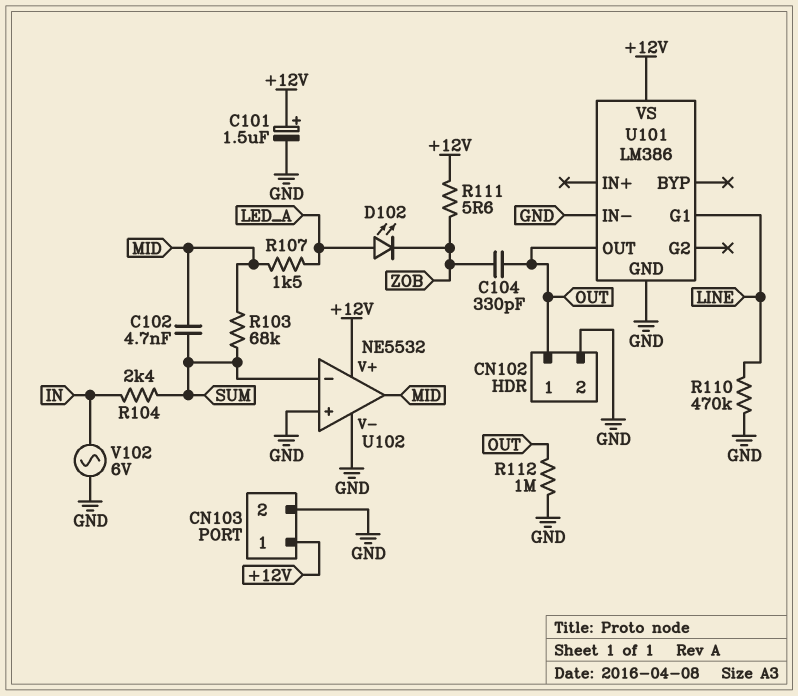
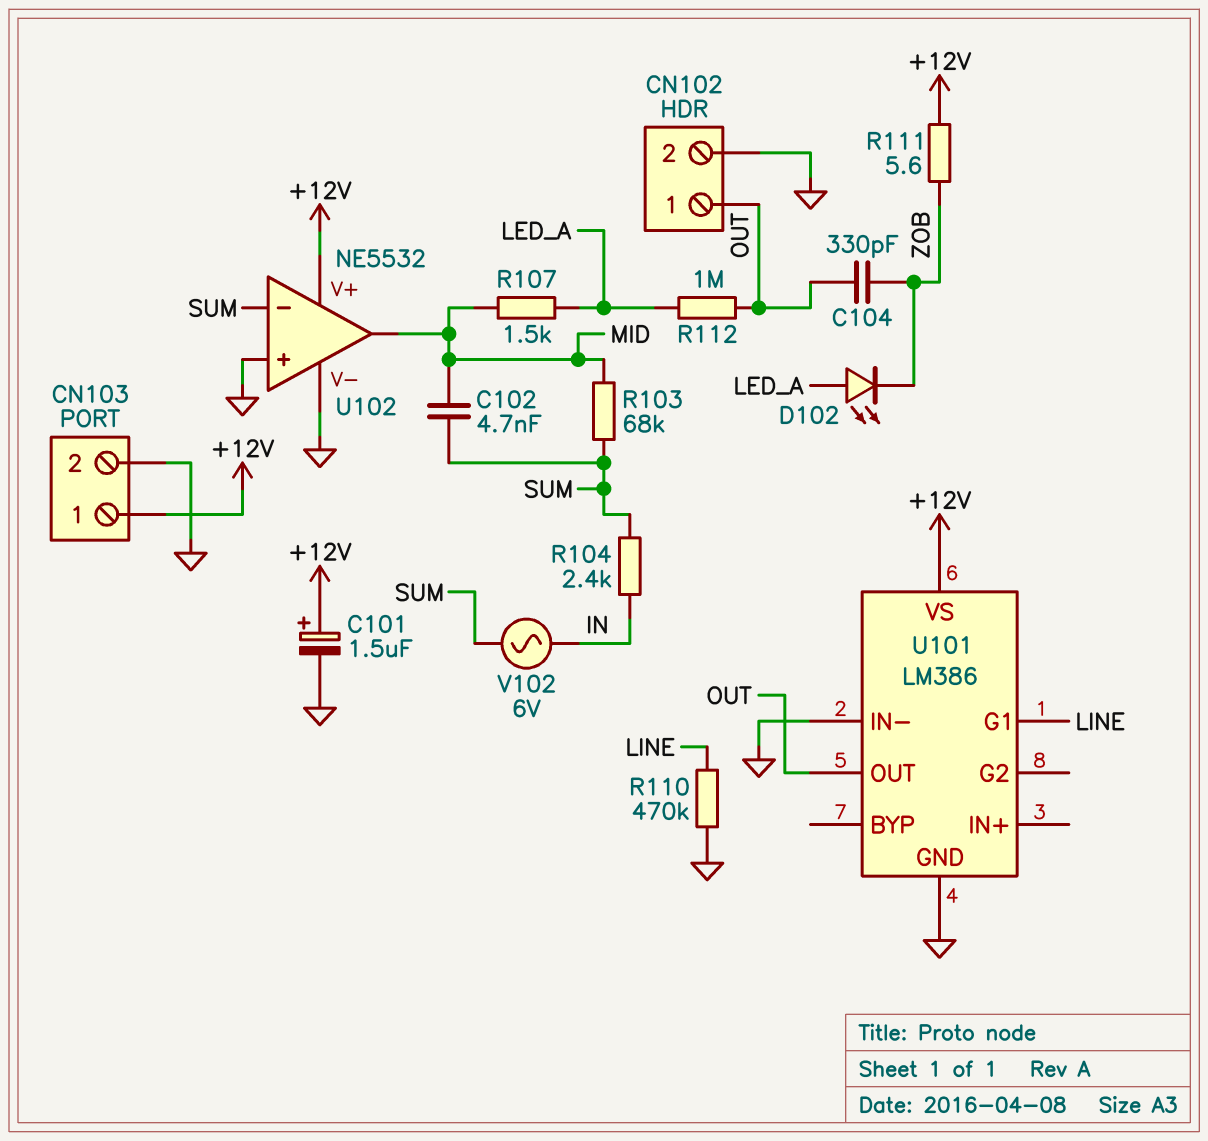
R112: 1M (GND, OUT) -> 1M (LED_A, OUT)
V102: AC 6V (GND, IN) -> AC 6V (IN, SUM)

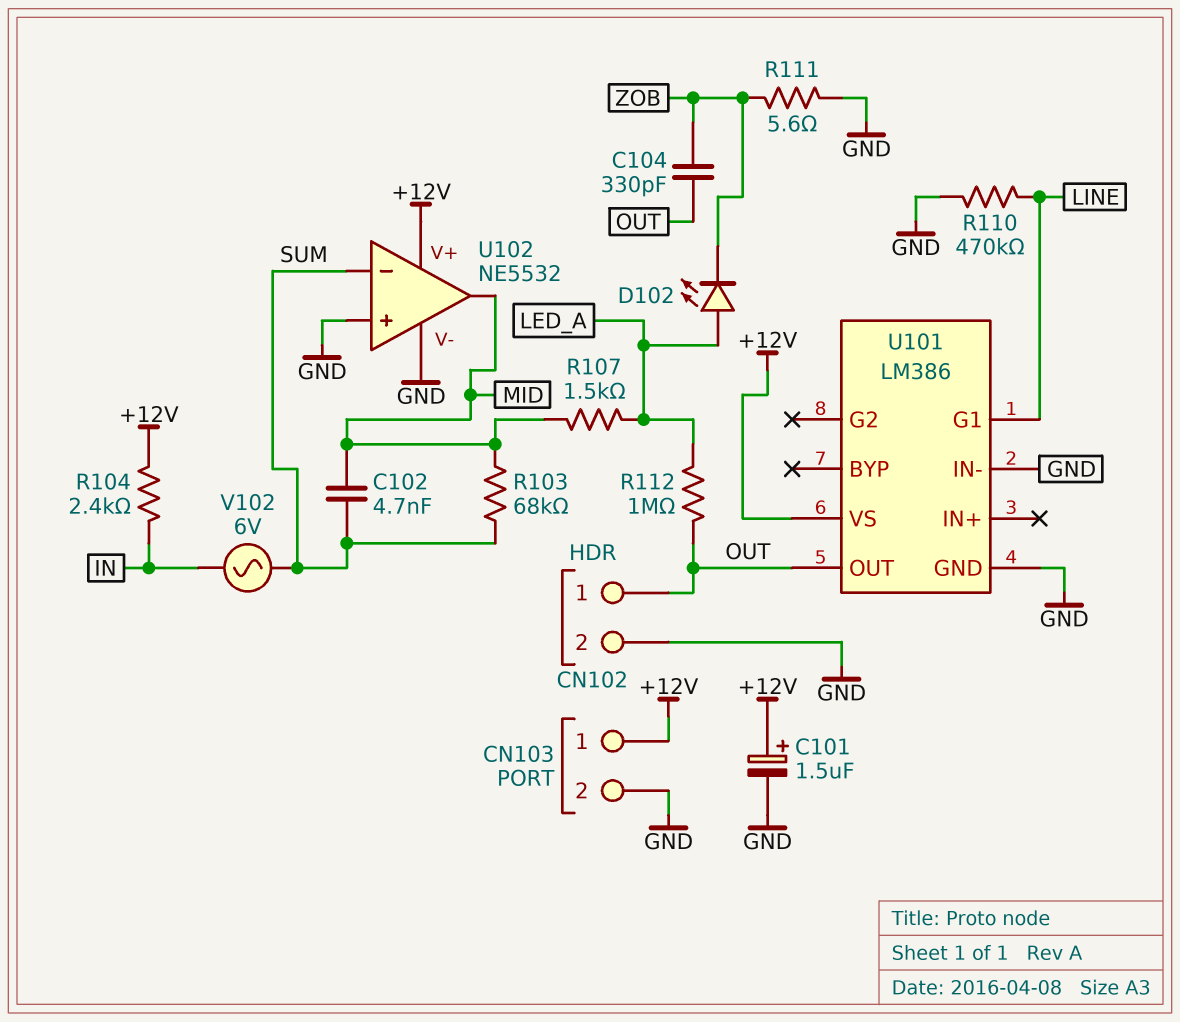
R104: 2.4k (IN, SUM) -> 2.4k (+12V, IN)
R111: 5.6 (+12V, ZOB) -> 5.6 (GND, ZOB)

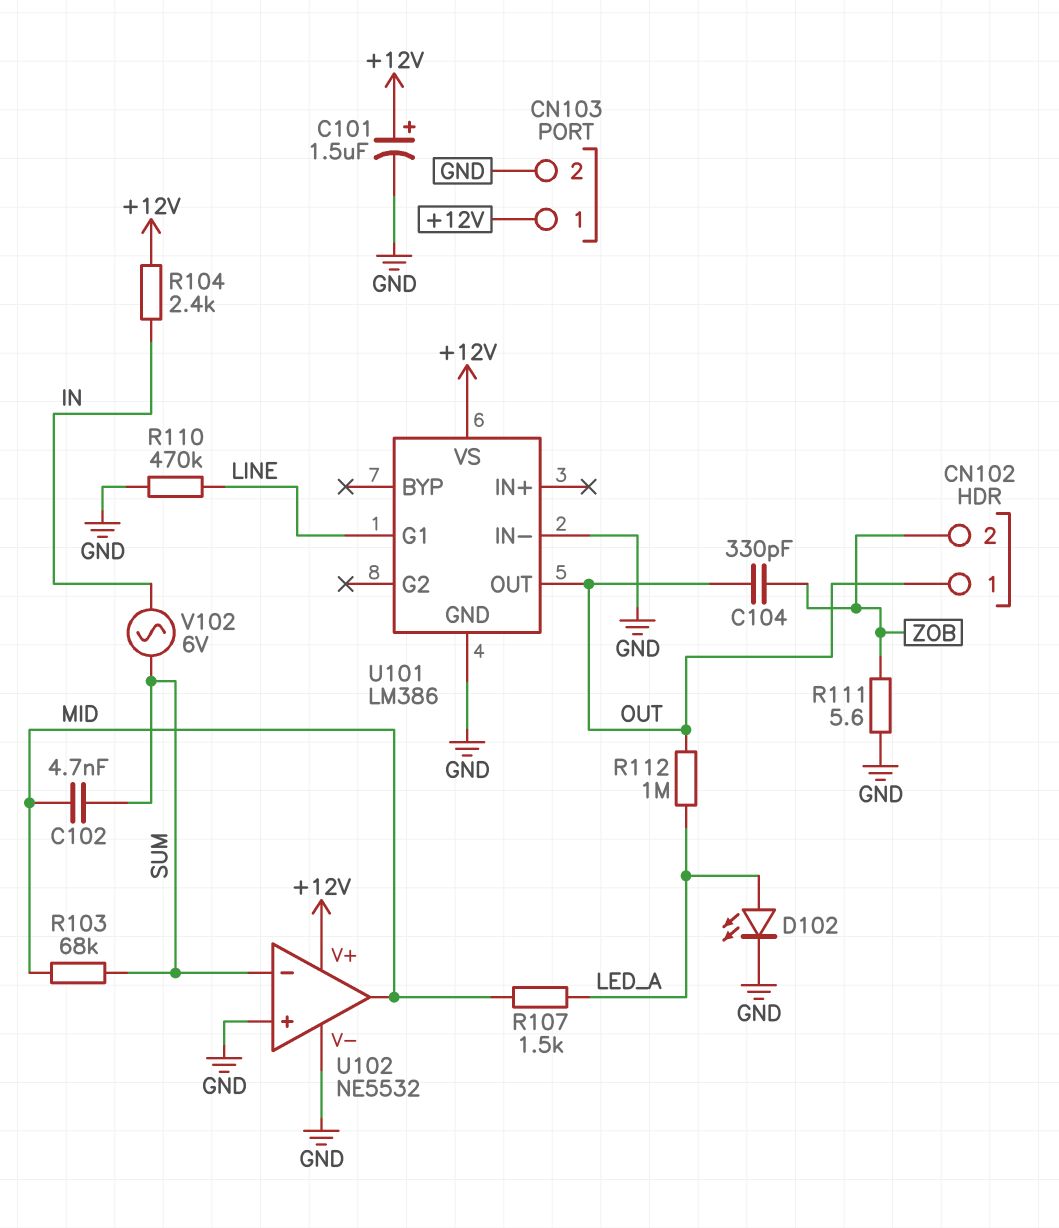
CN102 pin 2: GND -> ZOB
D102: LED (A LED_A, K ZOB) -> LED (A LED_A, K GND)

